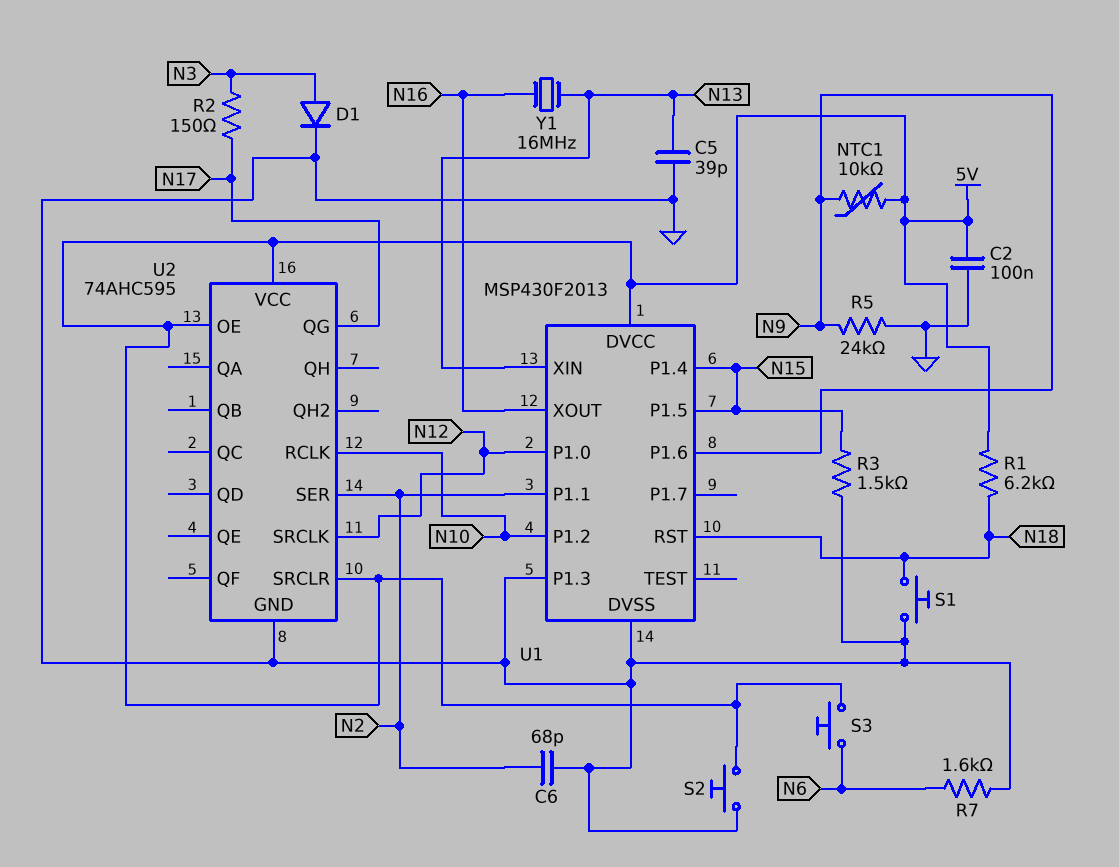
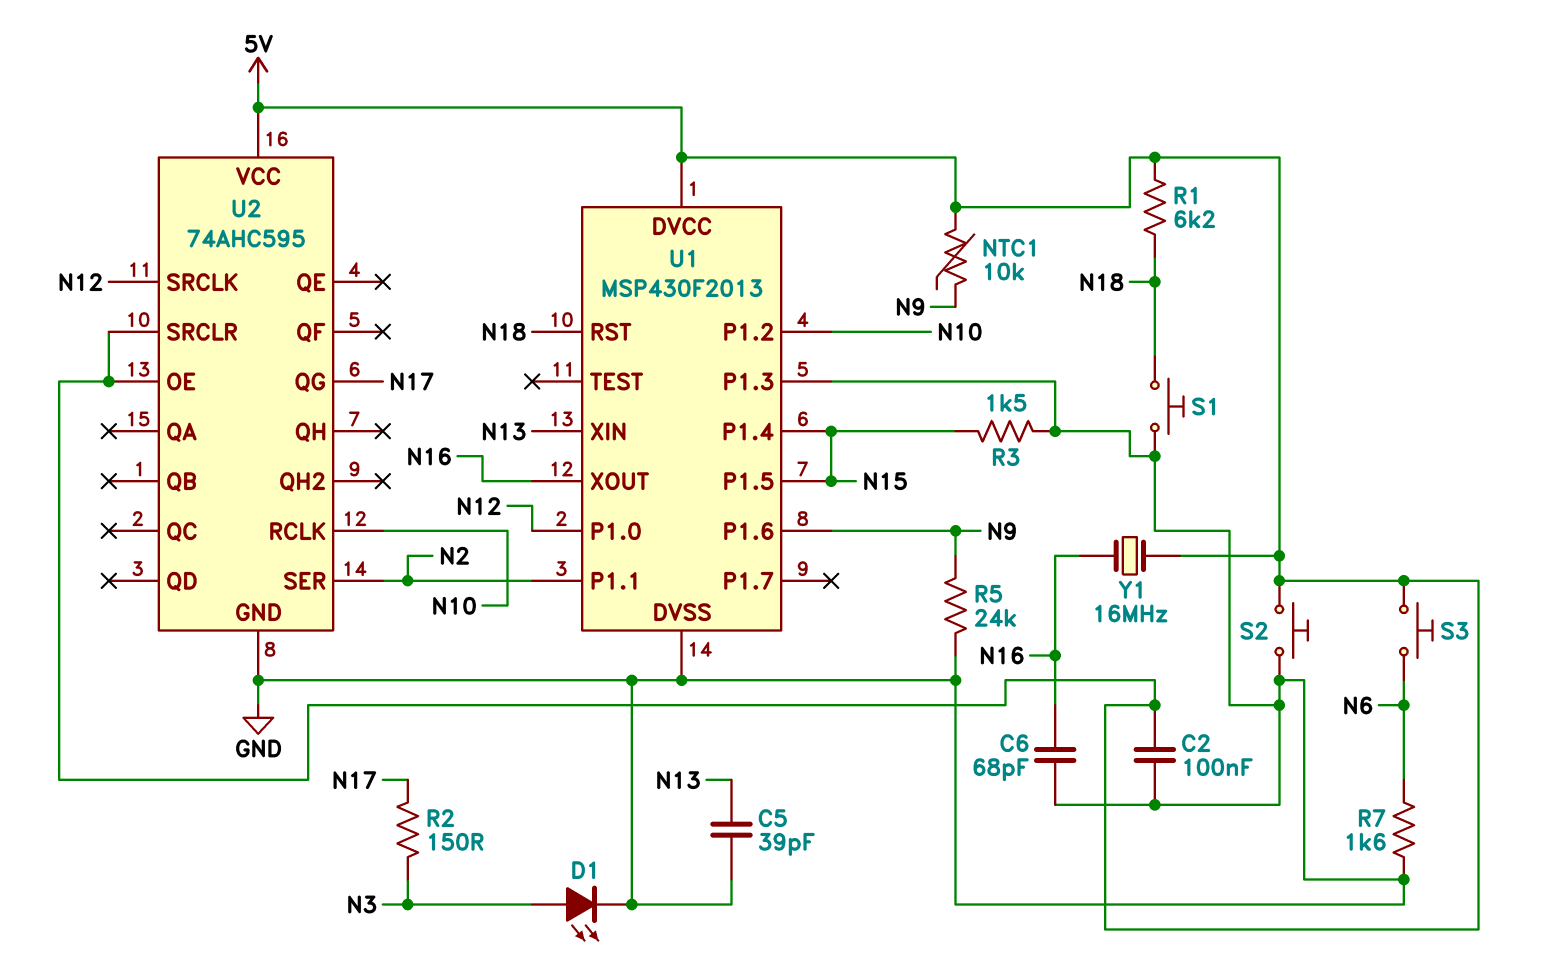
C6: 68pF (GND, N2) -> 68pF (GND, N16)
D1: diode (A N3, K GND) -> LED (A N3, K GND)
Y1: 16MHz (N13, N16) -> 16MHz (5V, N16)

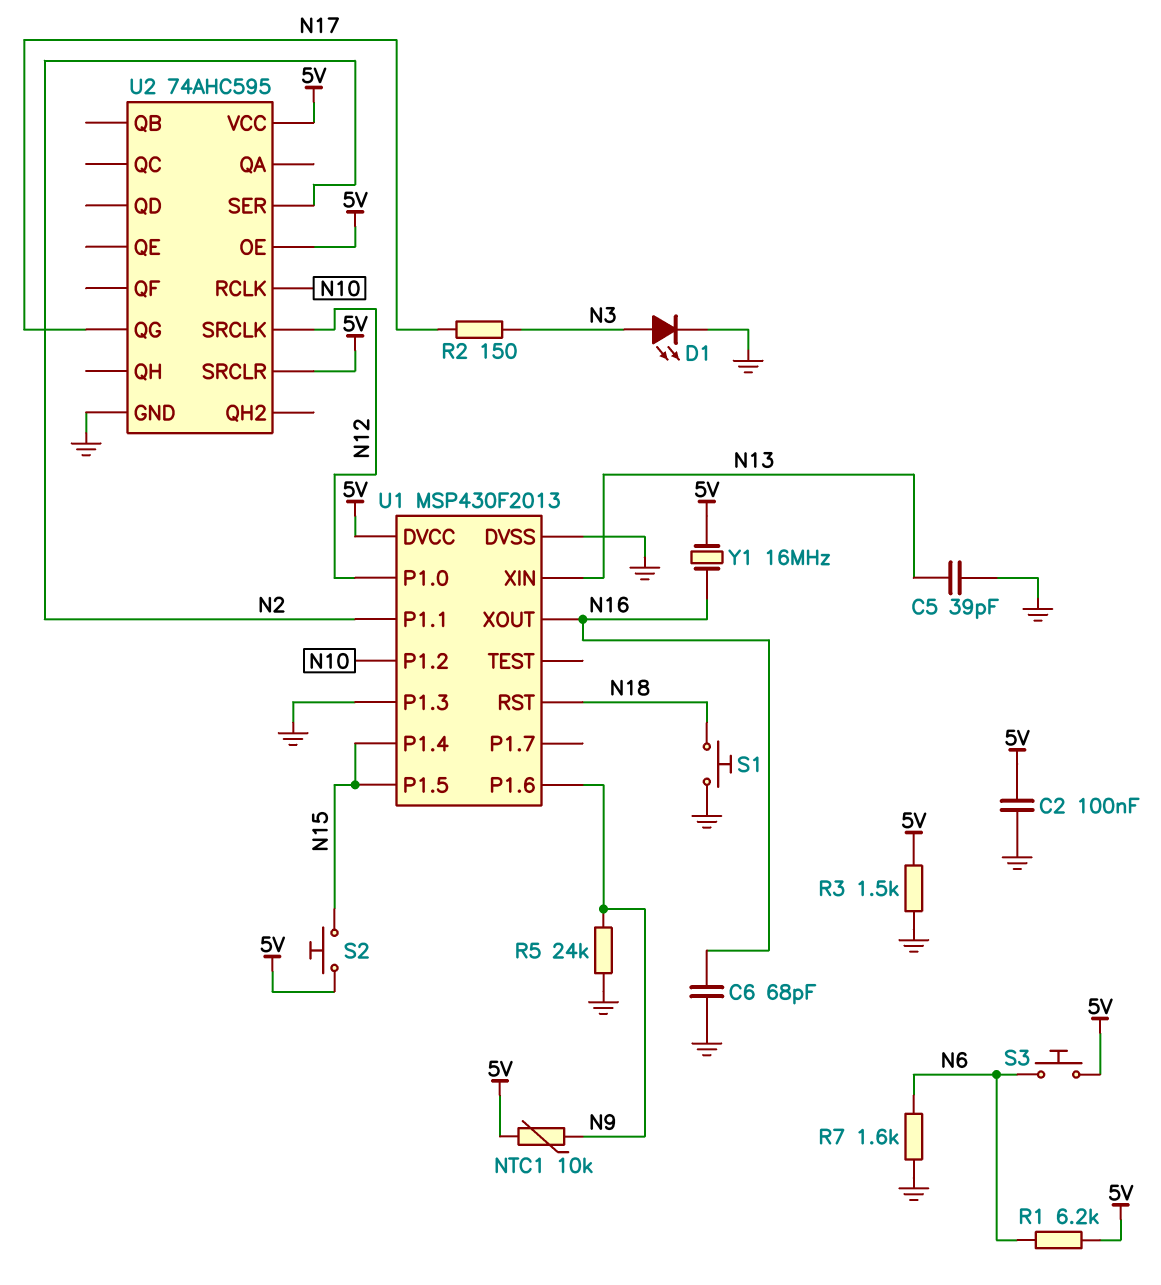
R1: 6.2k (5V, N18) -> 6.2k (5V, N6)
R3: 1.5k (GND, N15) -> 1.5k (5V, GND)
S2: button (5V, GND) -> button (5V, N15)

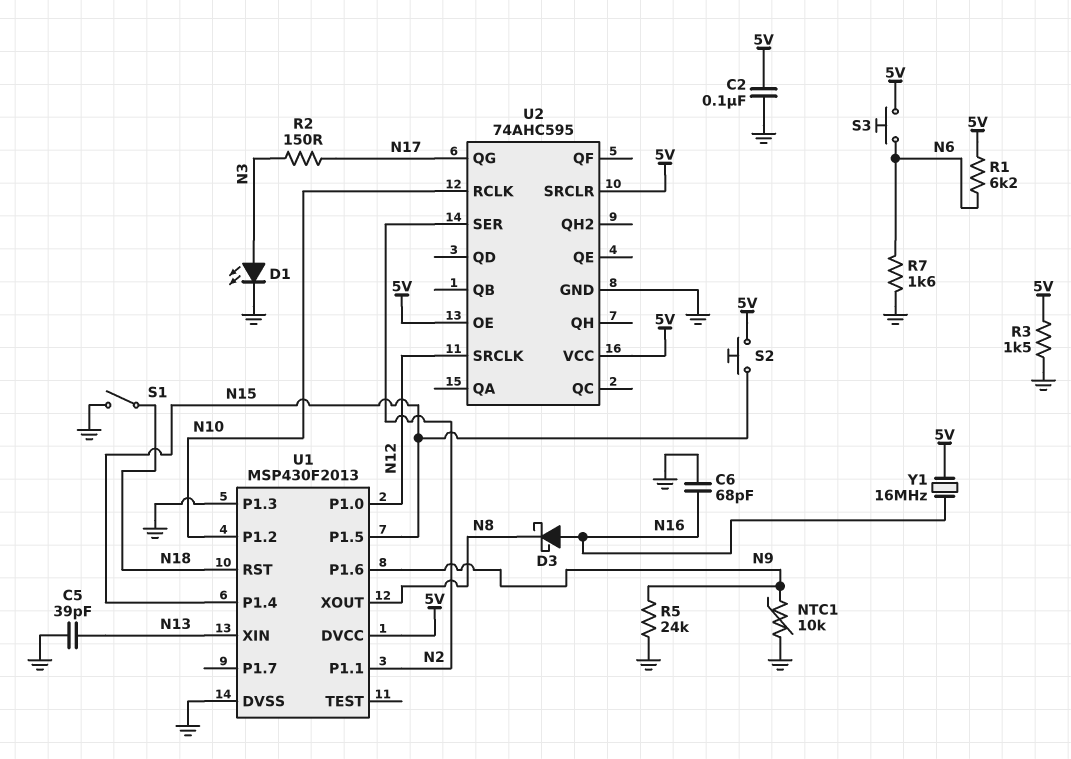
D3: none -> schottky (A N16, K N8)
NTC1: 10k (5V, N9) -> 10k (GND, N9)
S1: button (GND, N18) -> switch (GND, N18)
U1 pin XOUT: N16 -> N8

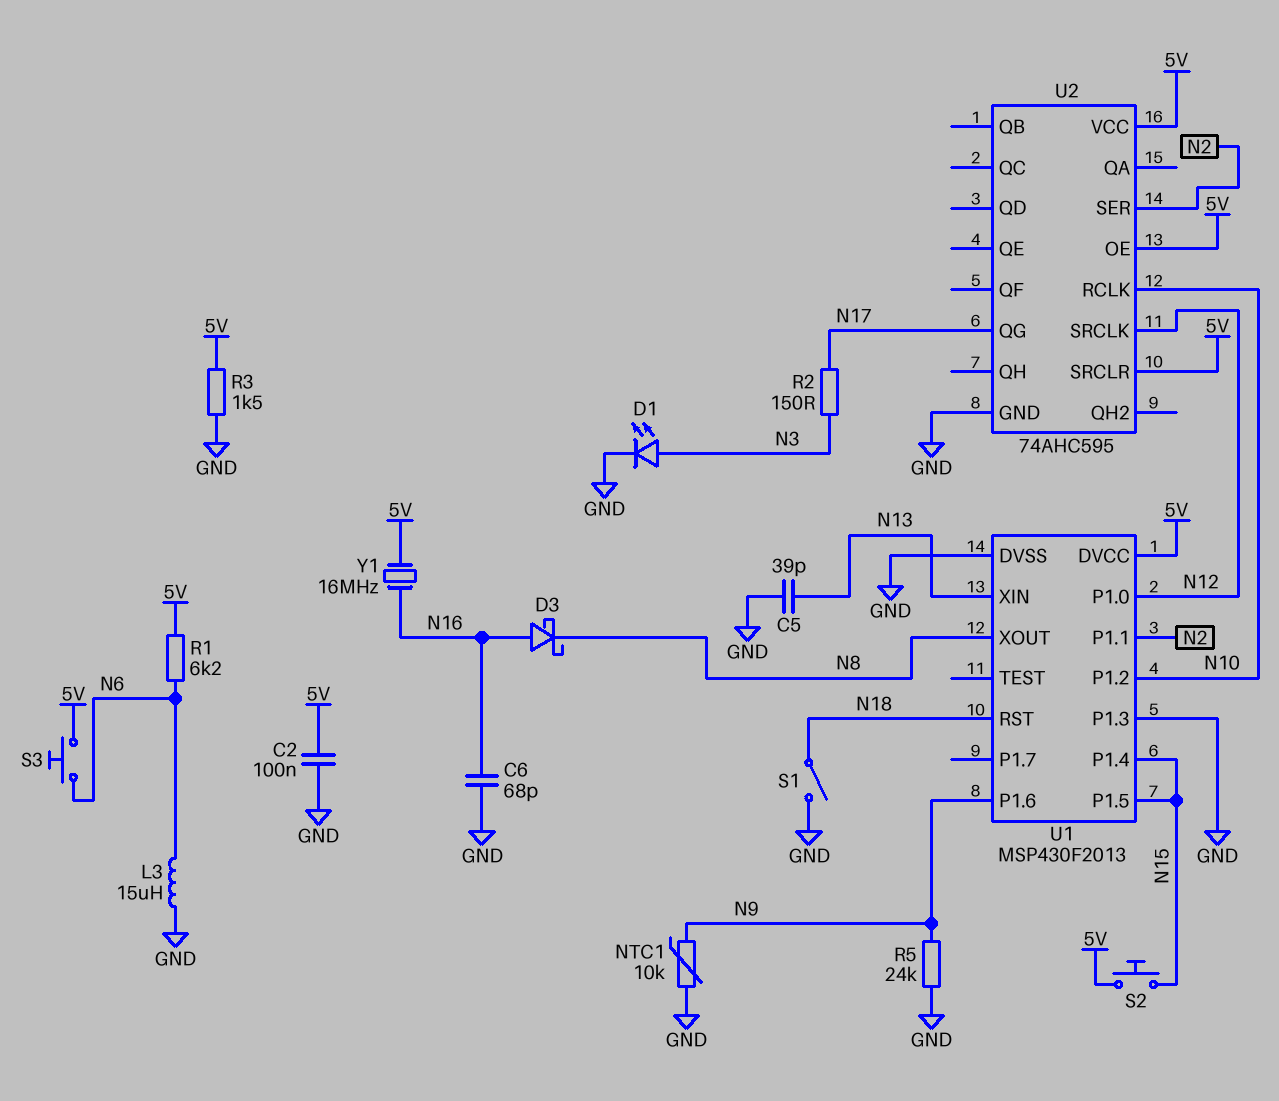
L3: none -> 15uH (GND, N6)
R7: 1.6k (GND, N6) -> none

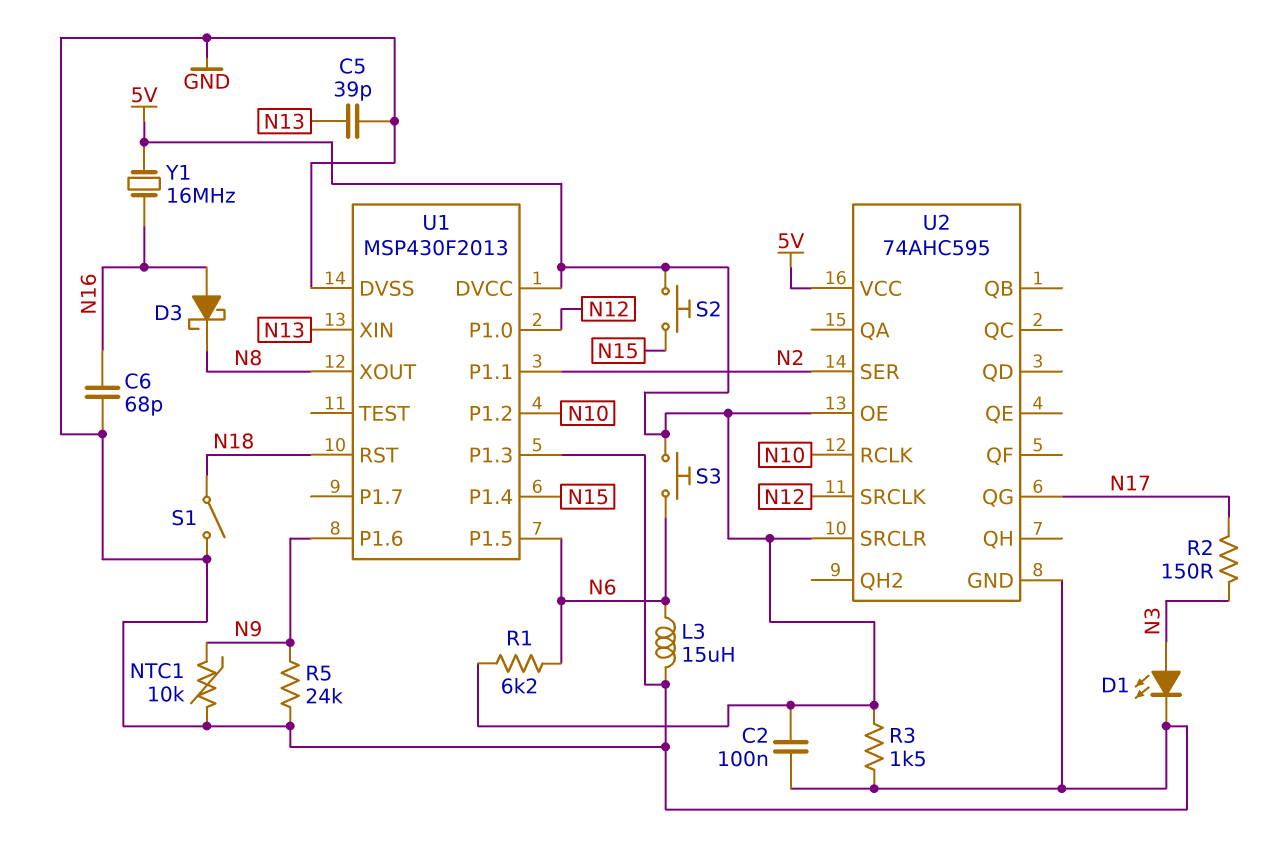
U1 pin P1.5: N15 -> N6

